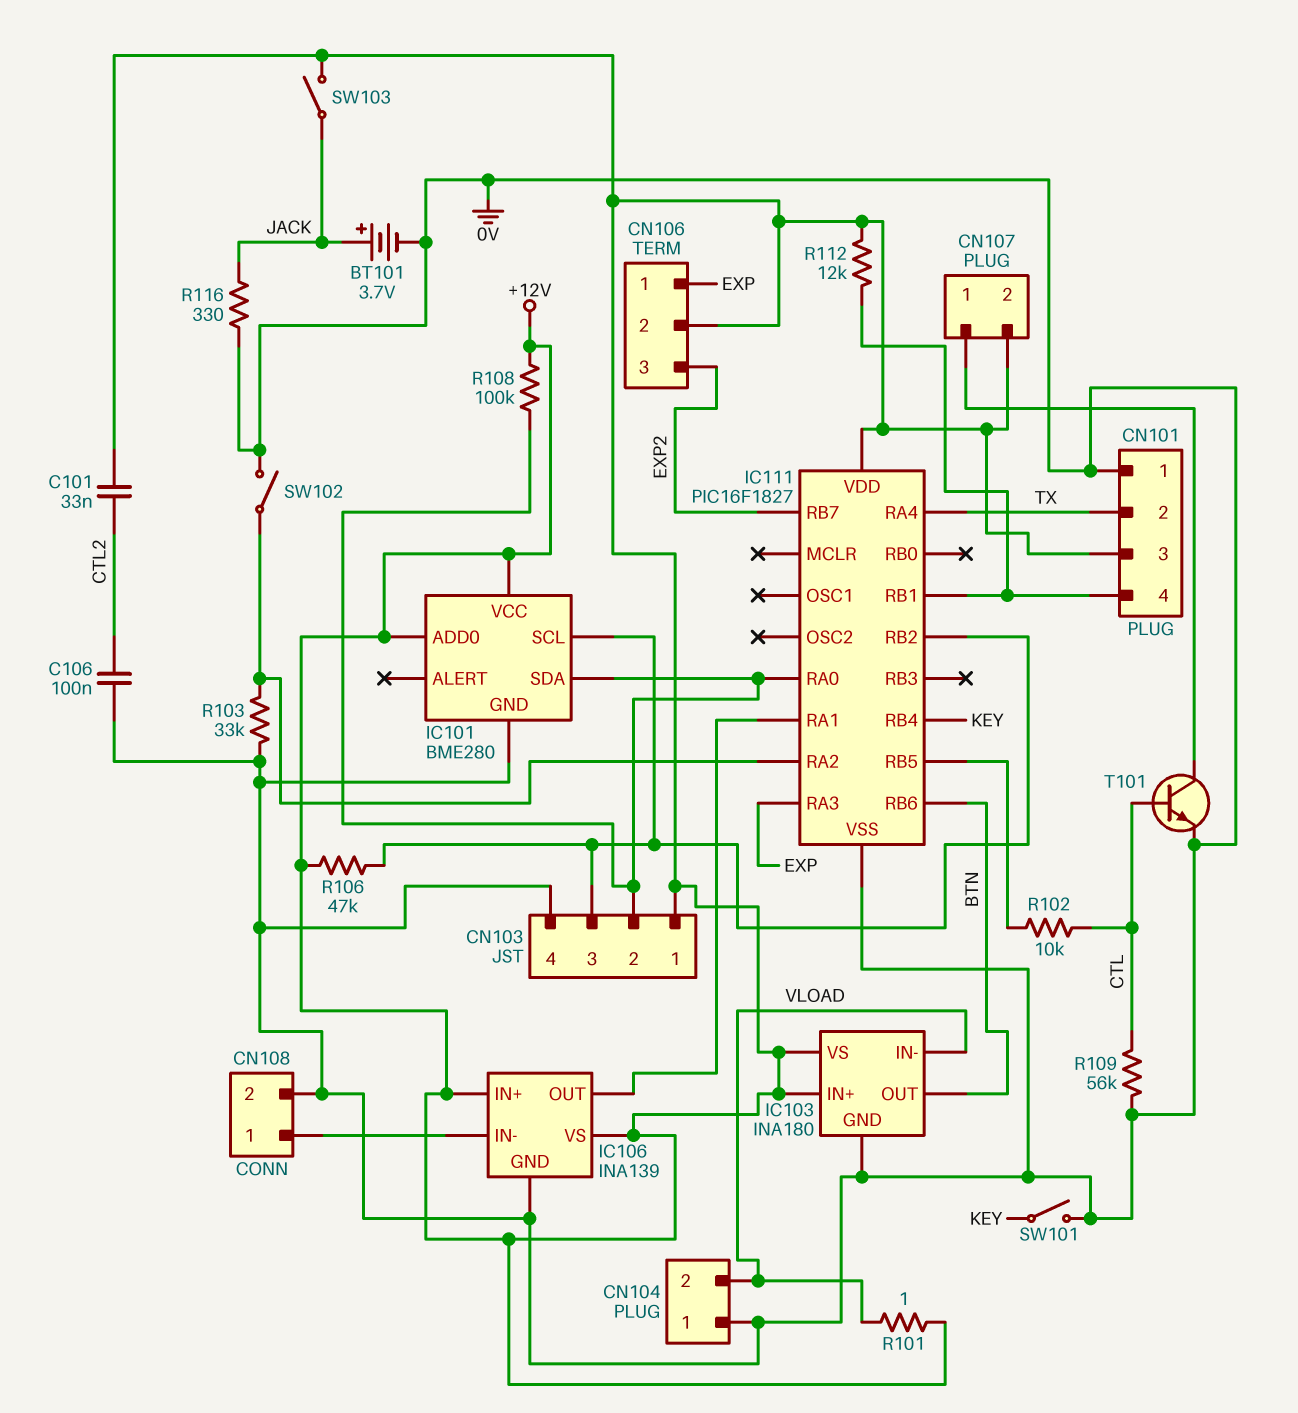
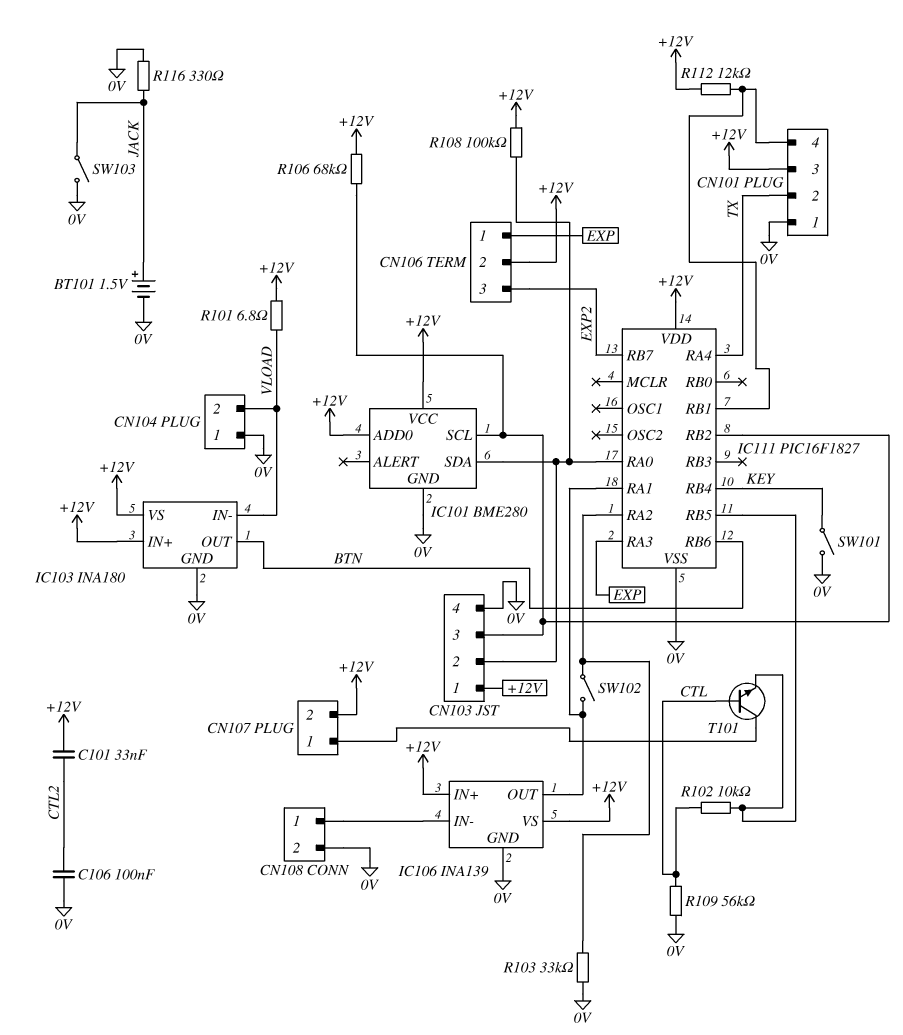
BT101: 3.7V (plus JACK, minus 0V) -> 1.5V (plus JACK, minus 0V)
R101: 1 (+12V, VLOAD) -> 6.8 (+12V, VLOAD)
R106: 47k (+12V, CN103/3) -> 68k (+12V, CN103/3)
SW102: switch (0V, IC111/RA2) -> switch (IC106/OUT, IC111/RA2)
SW103: switch (+12V, JACK) -> switch (0V, JACK)
T101: NPN (B CTL, C CN107/1, E 0V) -> NPN (B CTL, C CN107/1, E IC111/RB5)

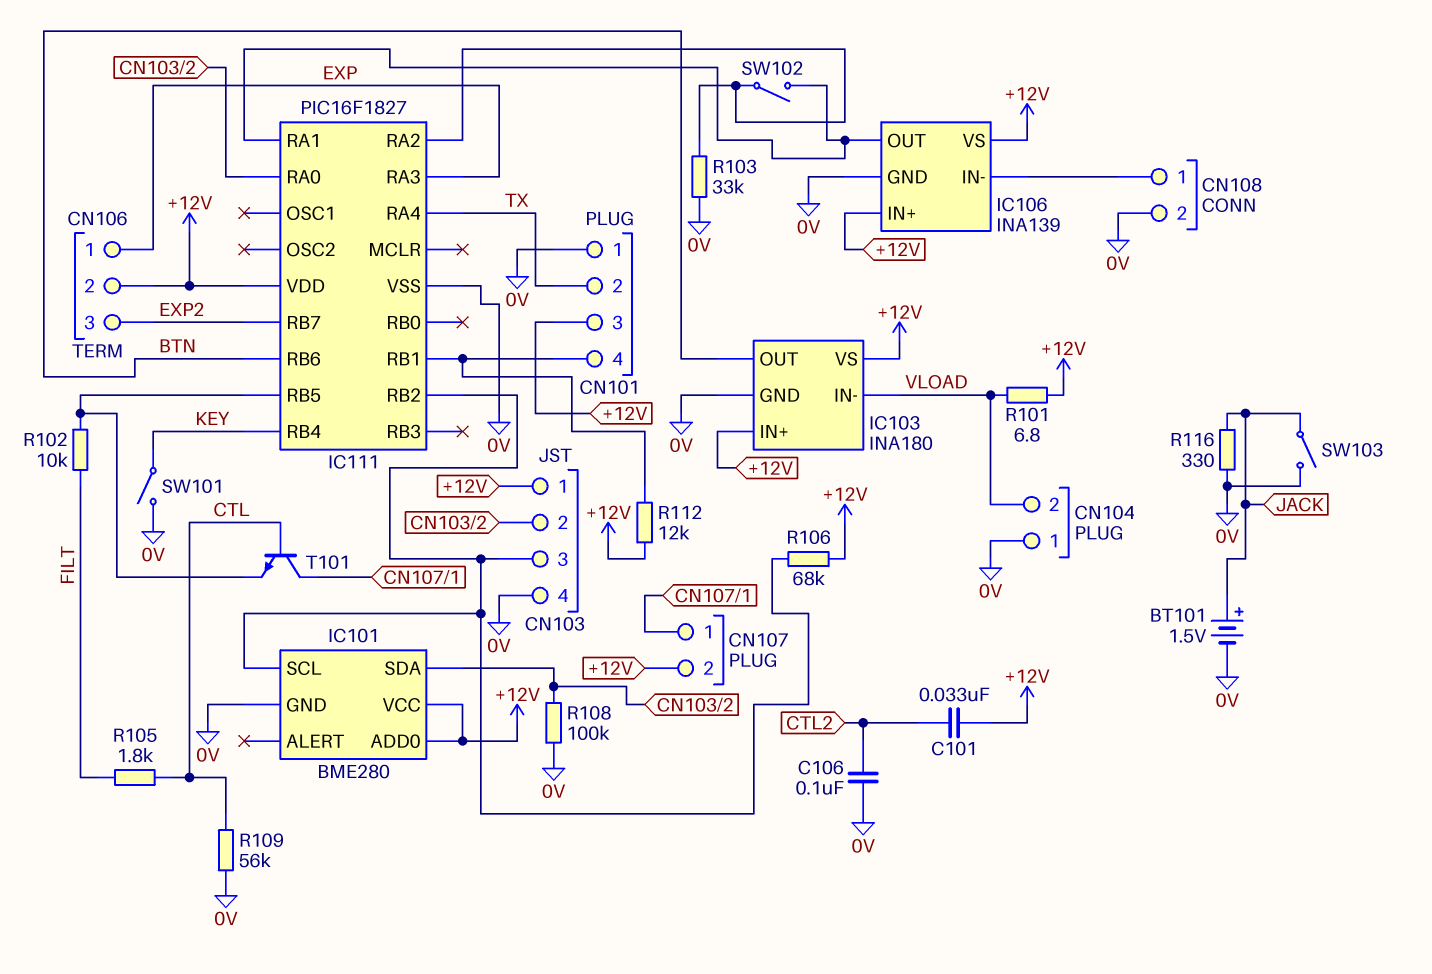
R102: 10k (CTL, IC111/RB5) -> 10k (FILT, IC111/RB5)
R105: none -> 1.8k (CTL, FILT)
R108: 100k (+12V, CN103/2) -> 100k (0V, CN103/2)

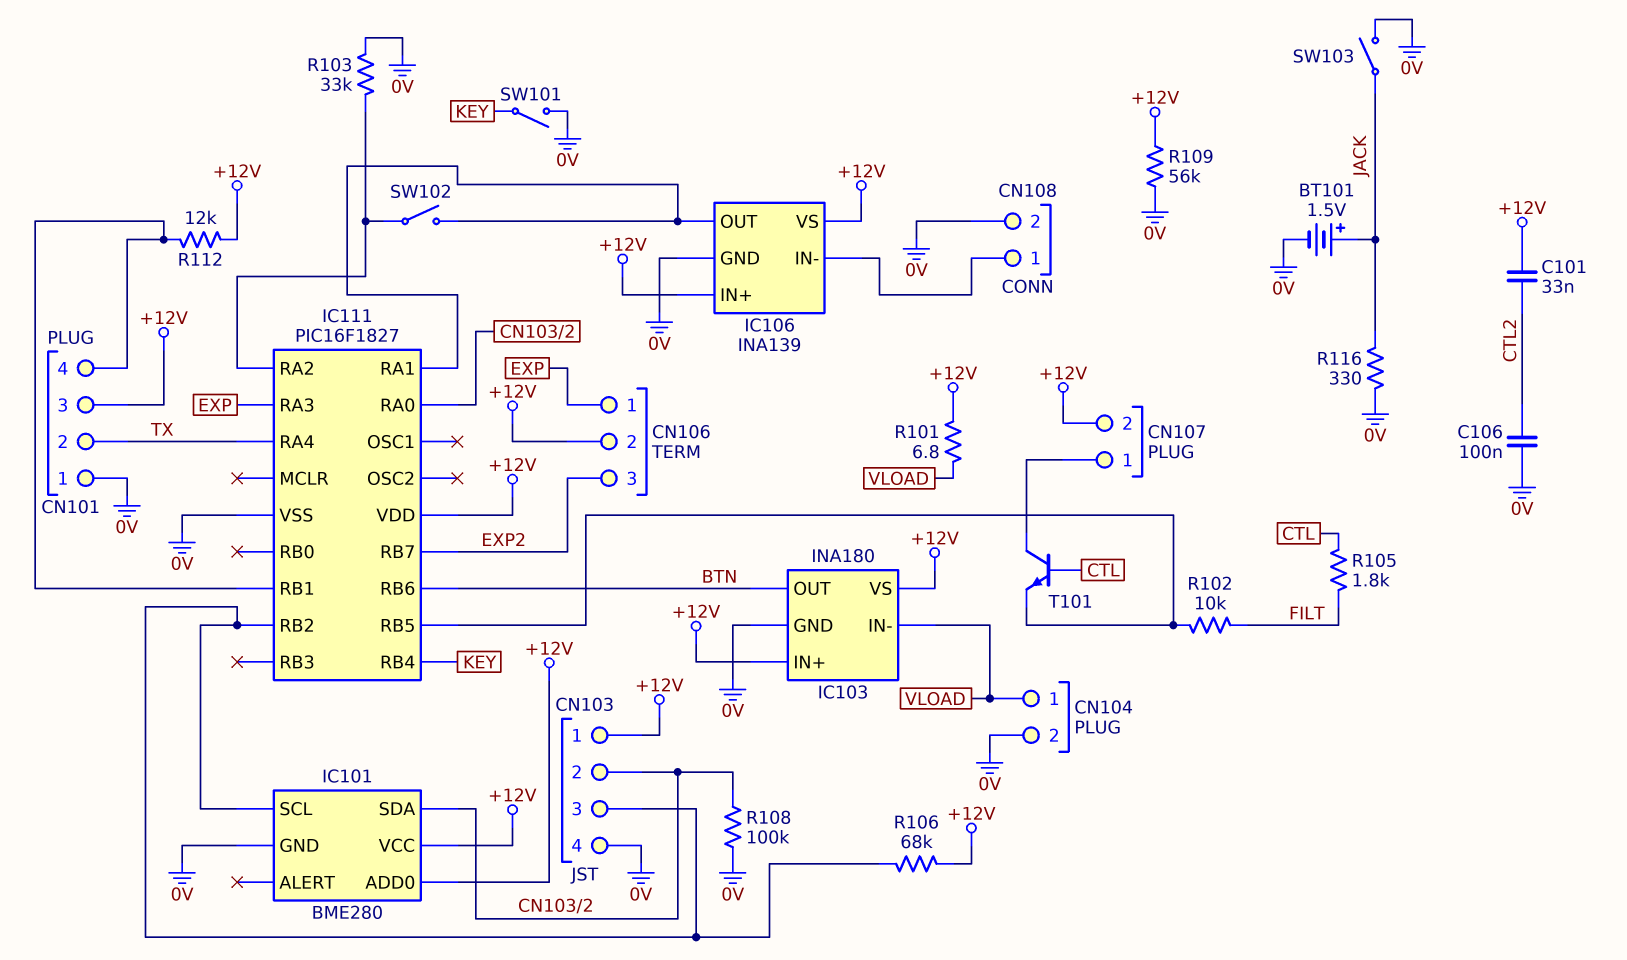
CN104 pin 1: 0V -> VLOAD
CN104 pin 2: VLOAD -> 0V
R109: 56k (0V, CTL) -> 56k (+12V, 0V)

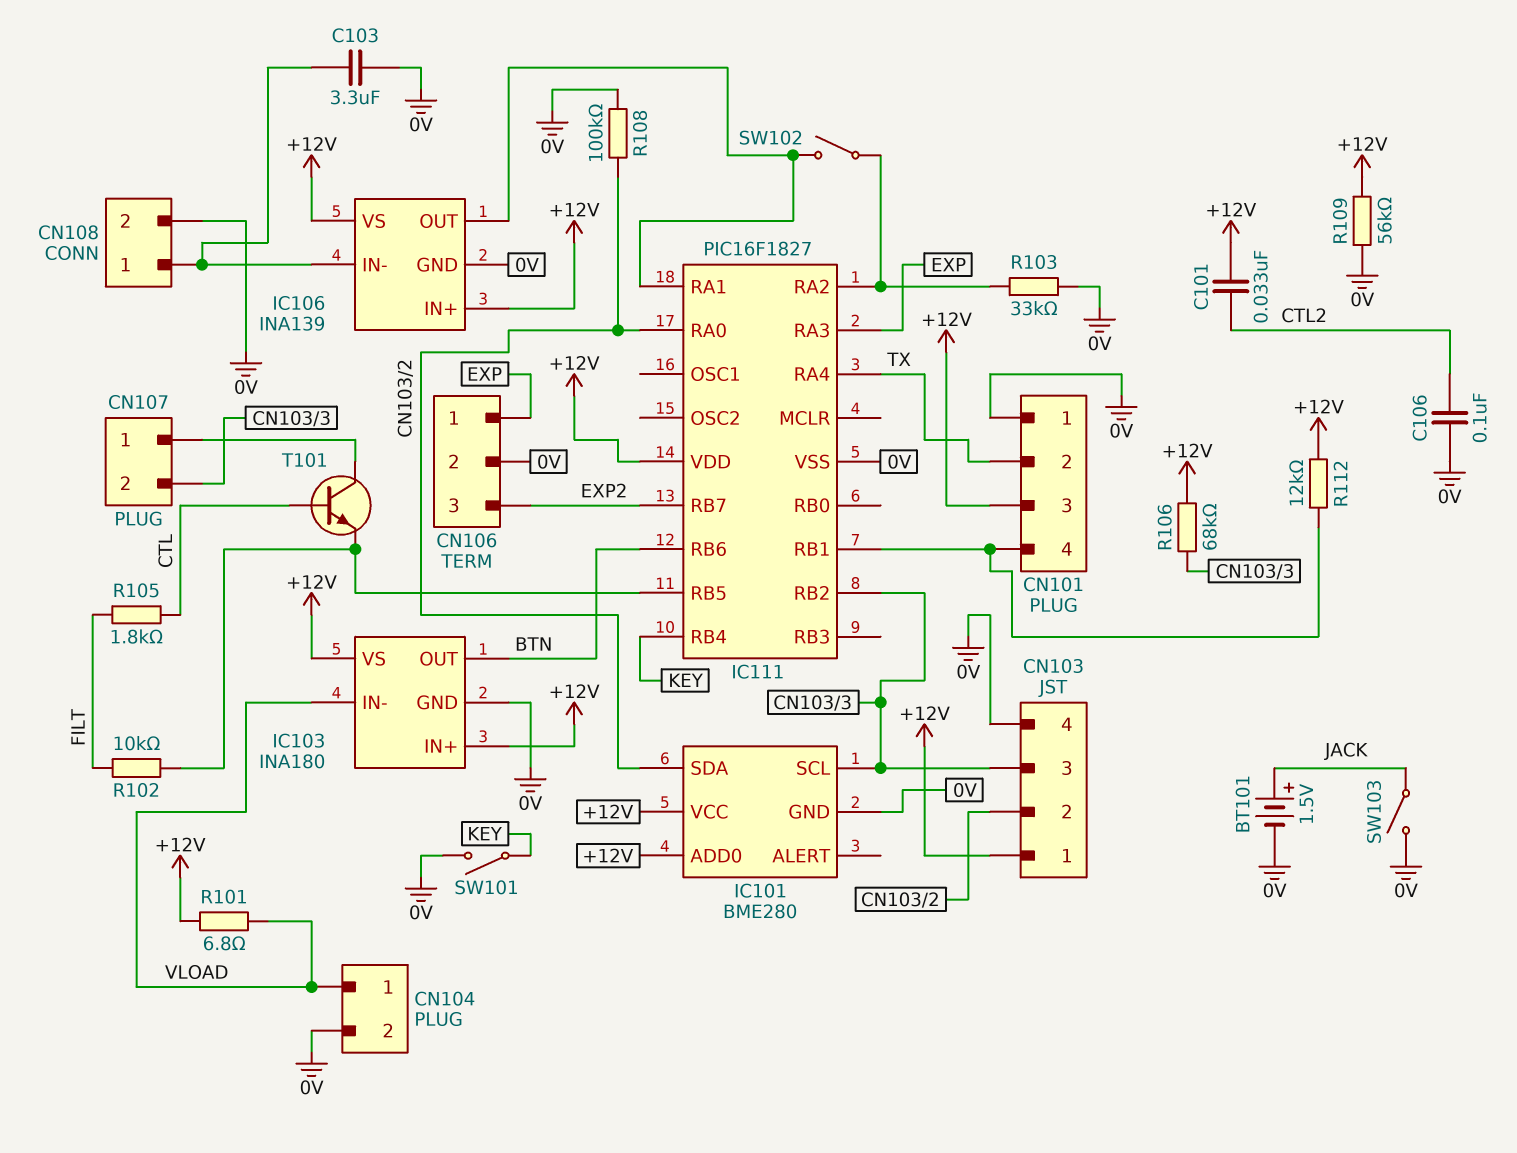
C103: none -> 3.3uF (0V, CN108/1)
CN106 pin 2: +12V -> 0V
CN107 pin 2: +12V -> CN103/3
R116: 330 (0V, JACK) -> none

